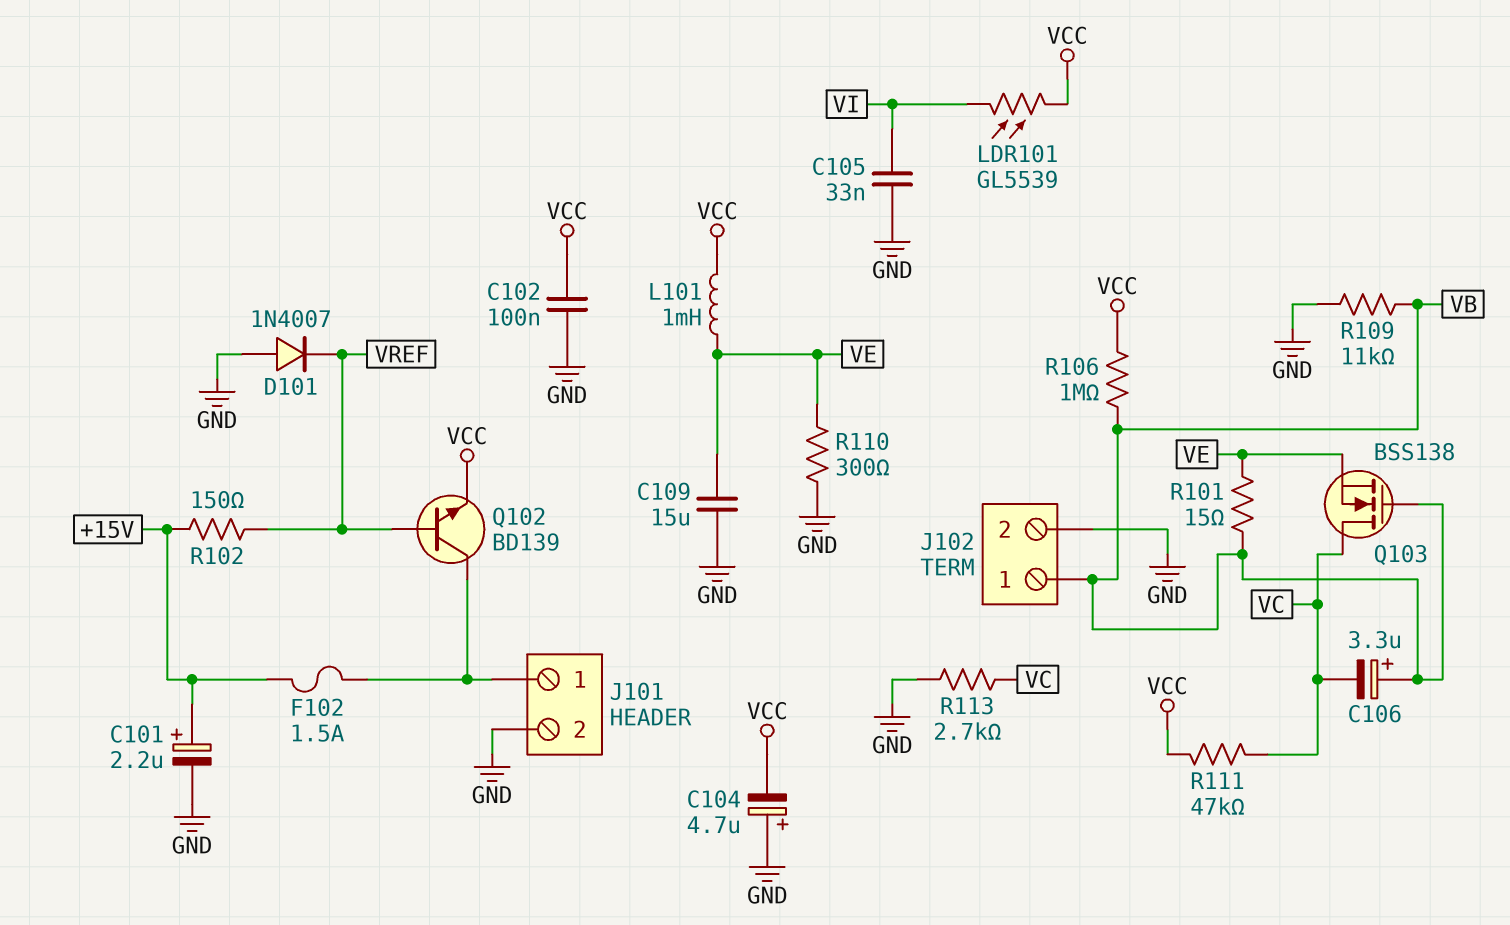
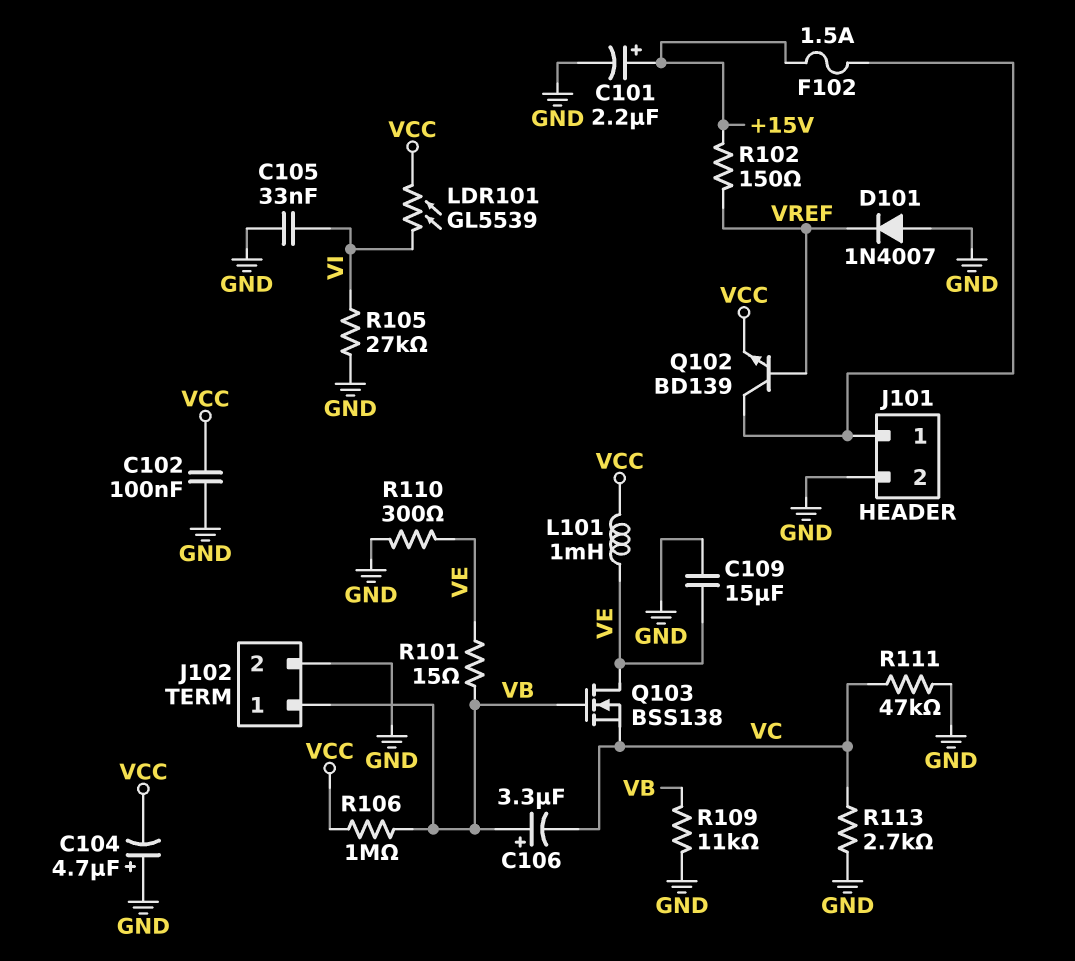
Q103: NMOS BSS138 (G VB, D VC, S VE) -> NMOS BSS138 (G VB, D VE, S VC)
R105: none -> 27k (GND, VI)
R111: 47k (VC, VCC) -> 47k (GND, VC)

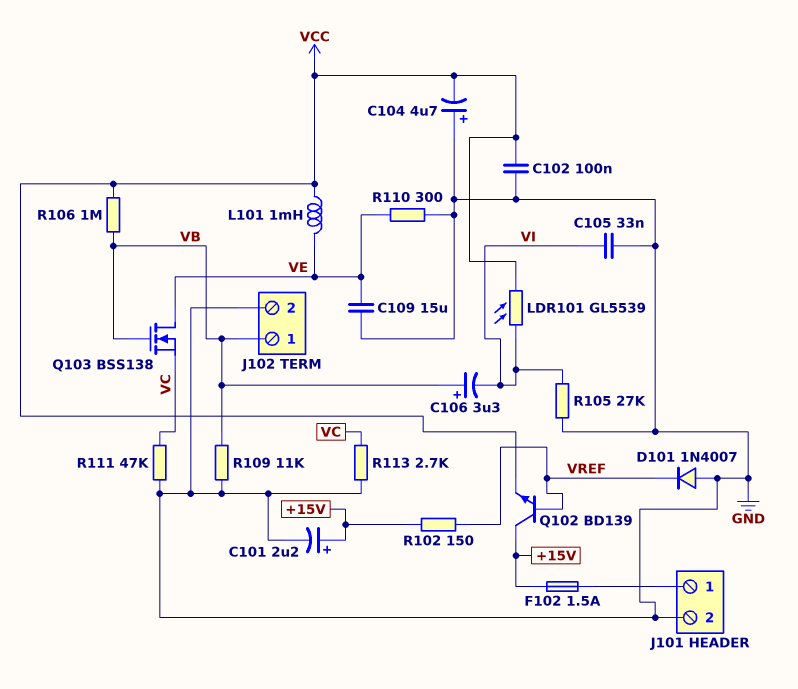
C106: 3.3uF (plus VB, minus VC) -> 3.3uF (plus VB, minus VI)
Q102: NPN BD139 (B VREF, C J101/1, E VCC) -> NPN BD139 (B VREF, C +15V, E VCC)
R101: 15 (VB, VE) -> none

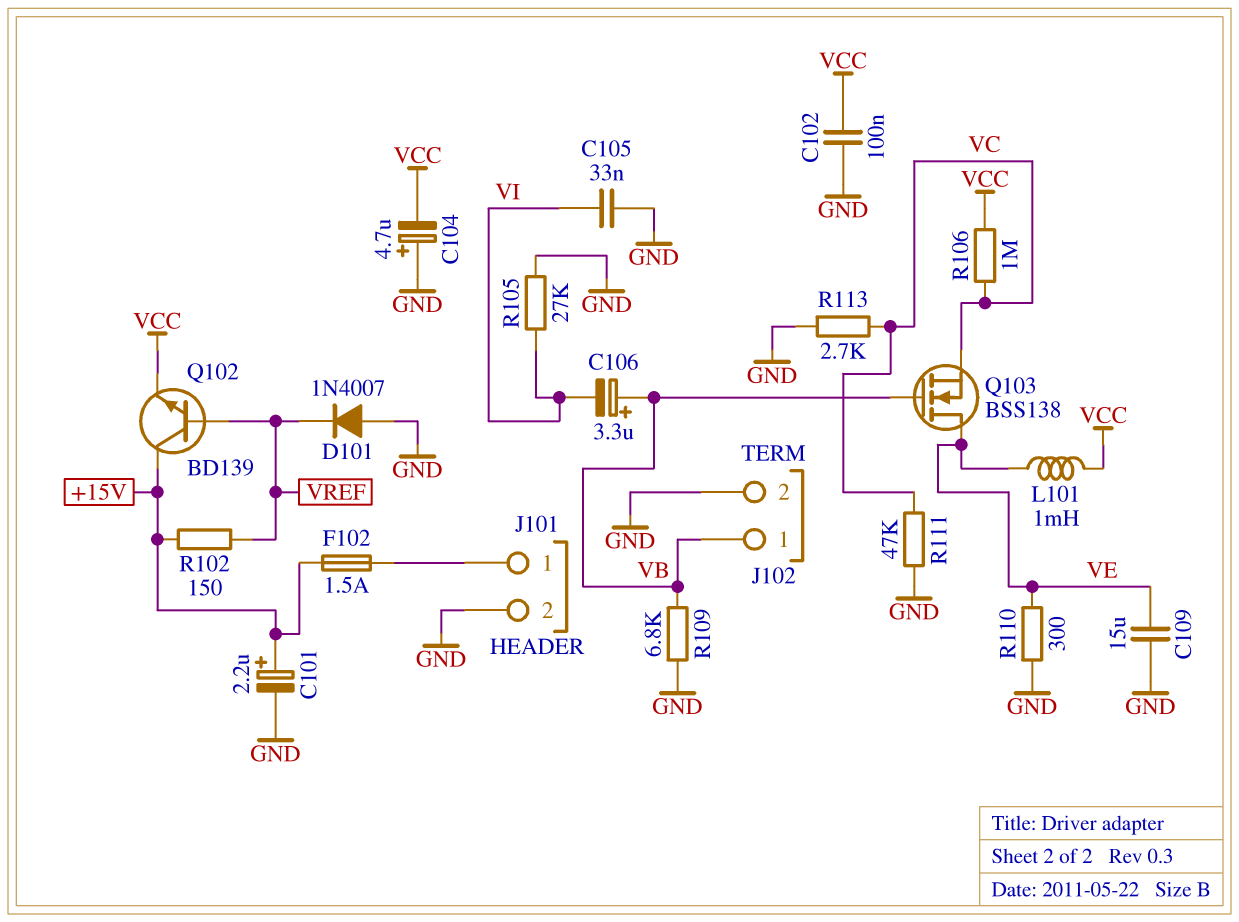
LDR101: GL5539 (VCC, VI) -> none
R106: 1M (VB, VCC) -> 1M (VC, VCC)
R109: 11k (GND, VB) -> 6.8k (GND, VB)

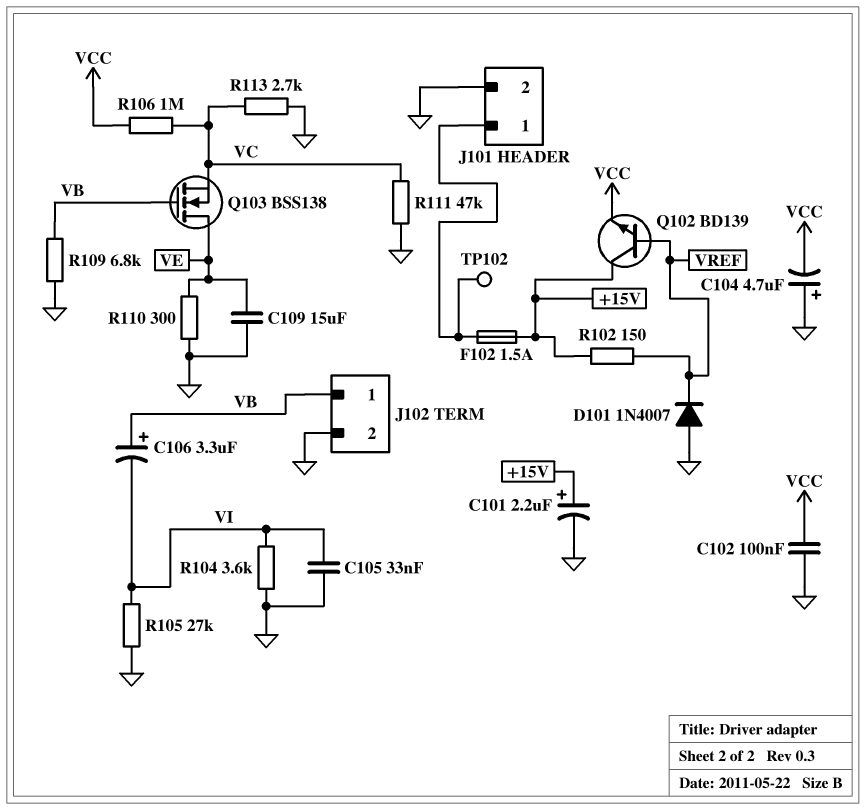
L101: 1mH (VCC, VE) -> none
R104: none -> 3.6k (GND, VI)
TP102: none -> test point (J101/1)

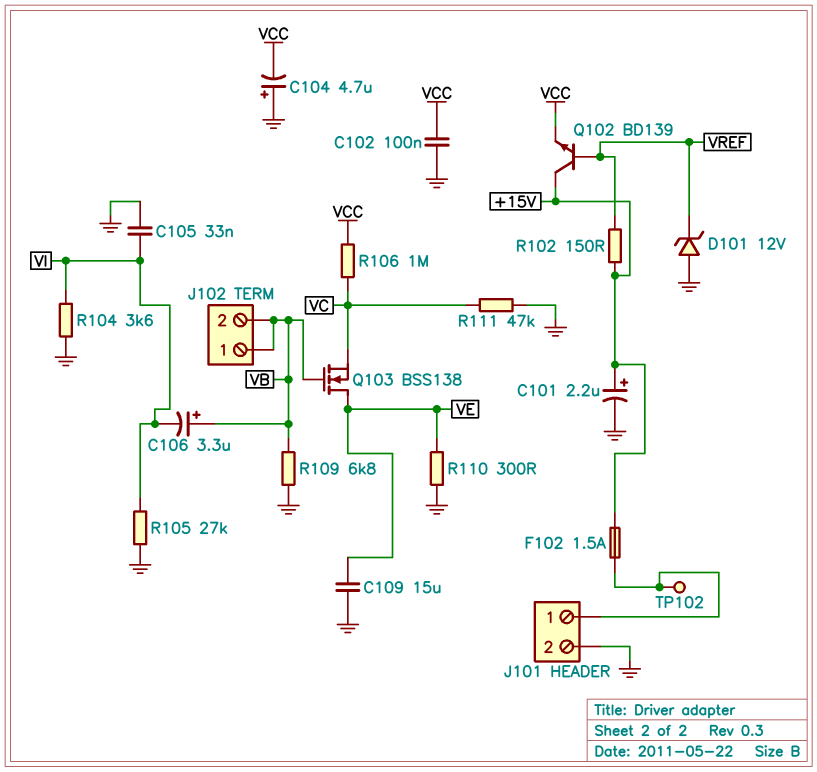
D101: diode 1N4007 (A GND, K VREF) -> zener 12V (A GND, K VREF)
J102 pin 2: GND -> VB
R113: 2.7k (GND, VC) -> none

